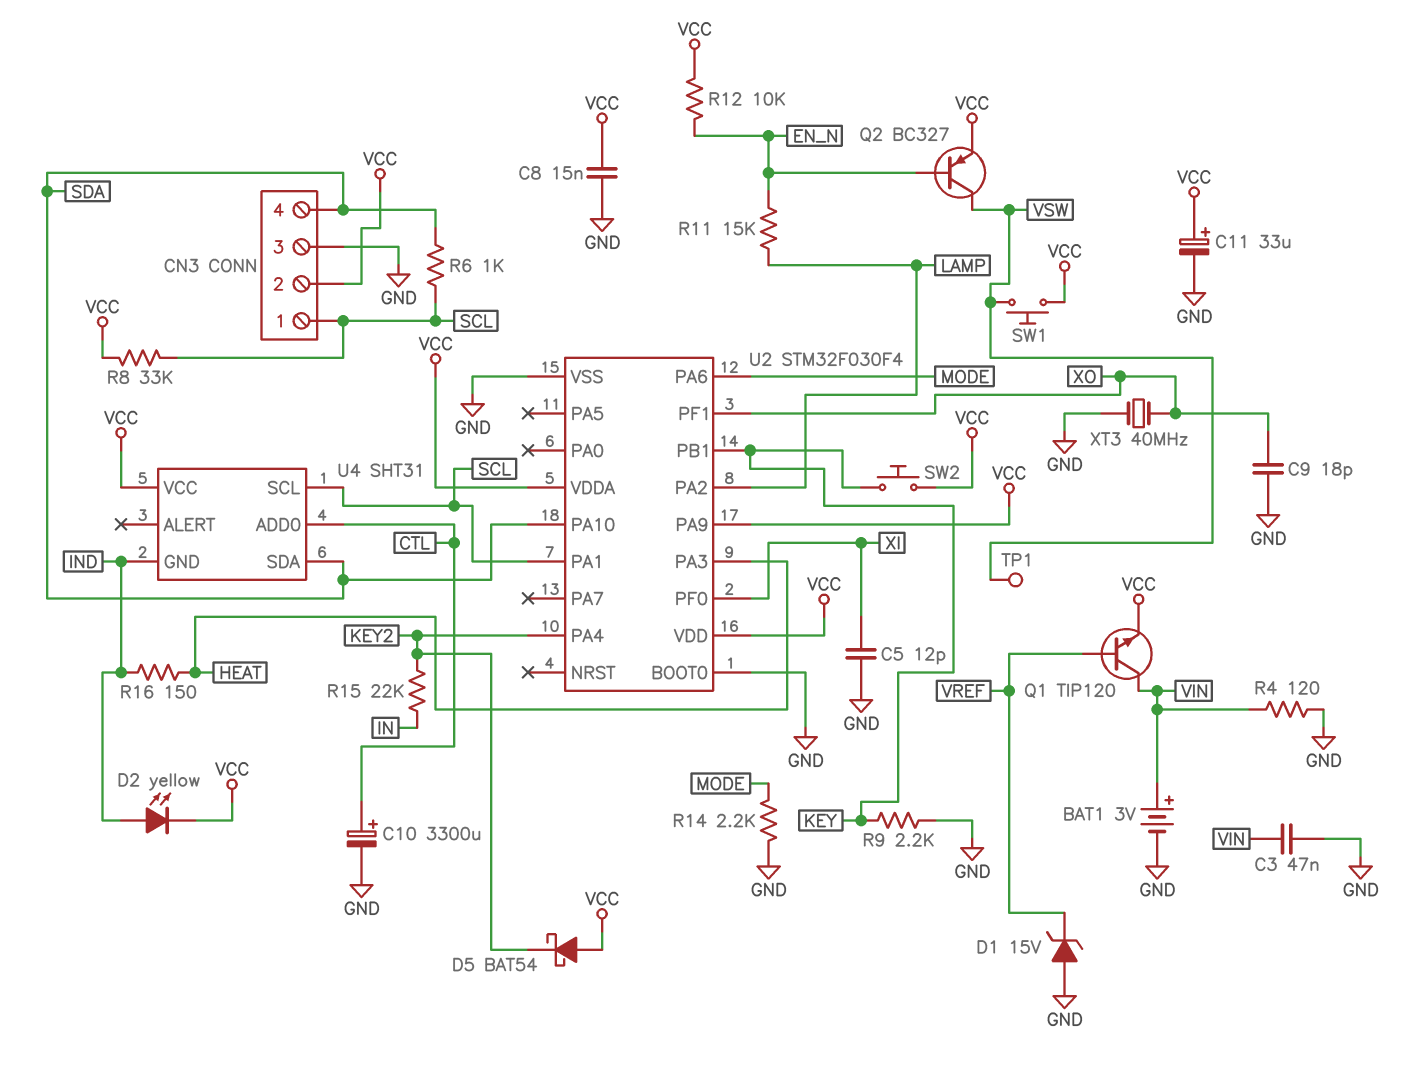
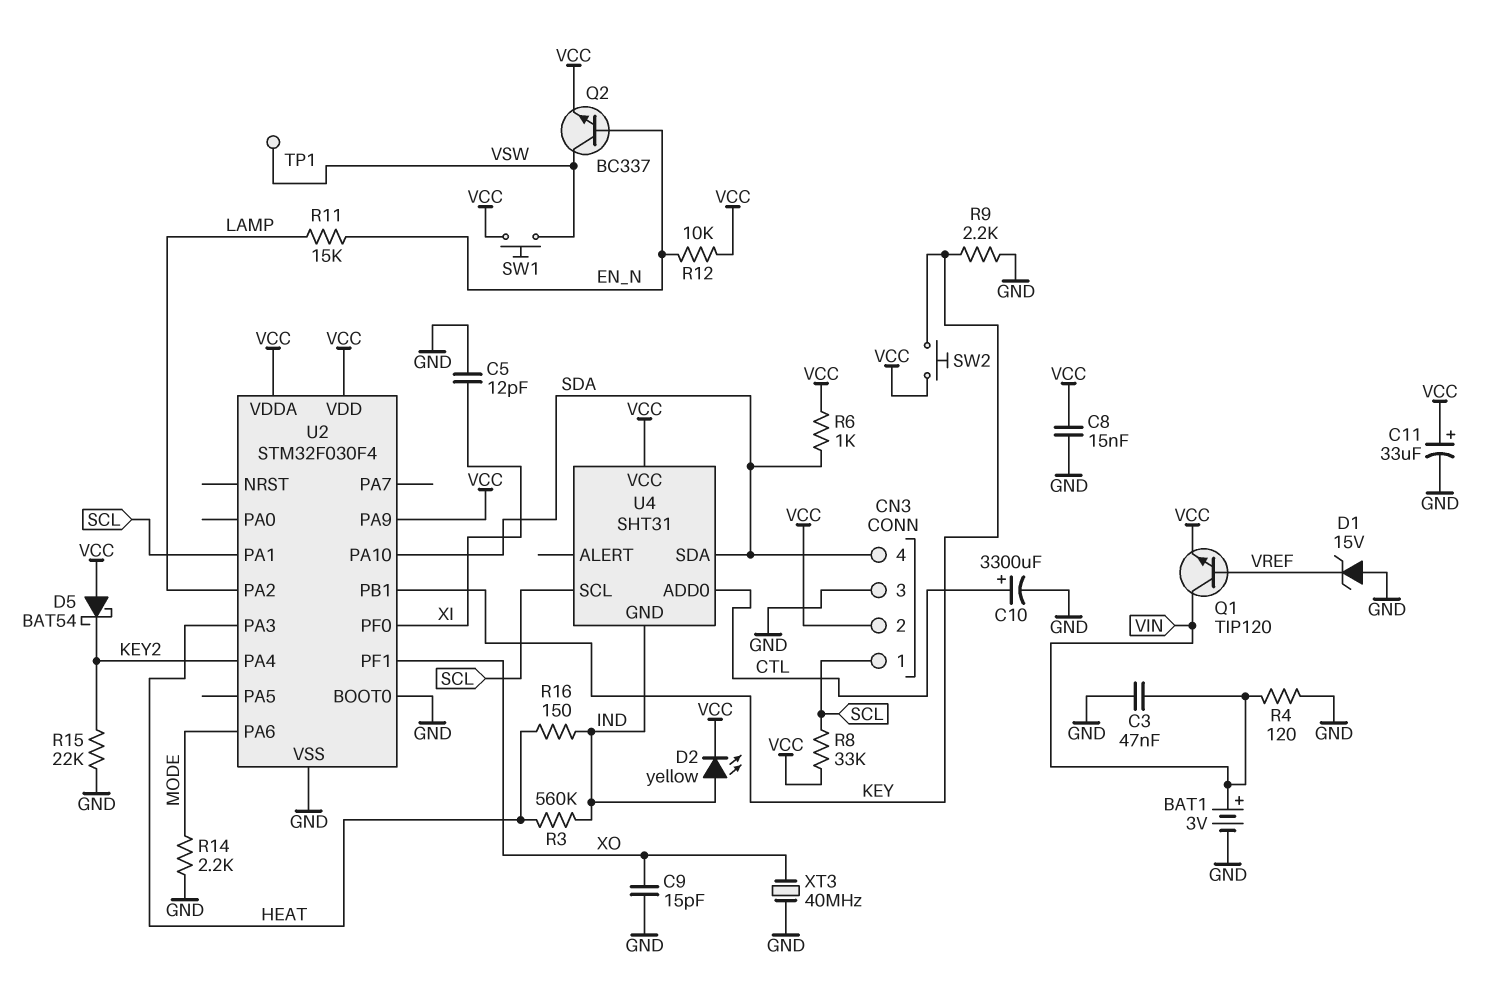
C9: 18pF (GND, XO) -> 15pF (GND, XO)
Q2: PNP BC327 (B EN_N, C VSW, E VCC) -> NPN BC337 (B EN_N, C VSW, E VCC)
R3: none -> 560k (HEAT, IND)
R6: 1k (SCL, SDA) -> 1k (SDA, VCC)
R15: 22k (IN, KEY2) -> 22k (GND, KEY2)

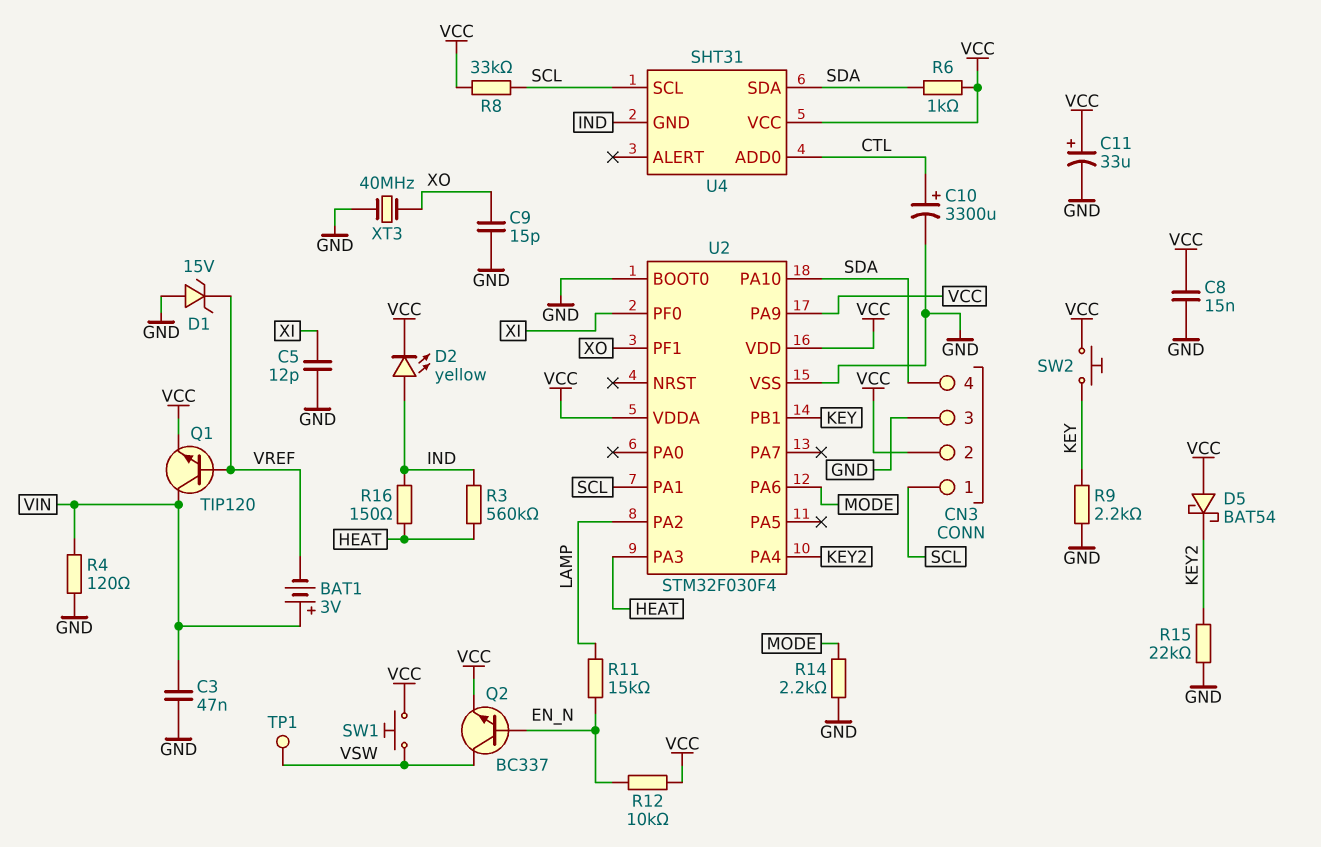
BAT1: 3V (plus VIN, minus GND) -> 3V (plus VIN, minus VREF)

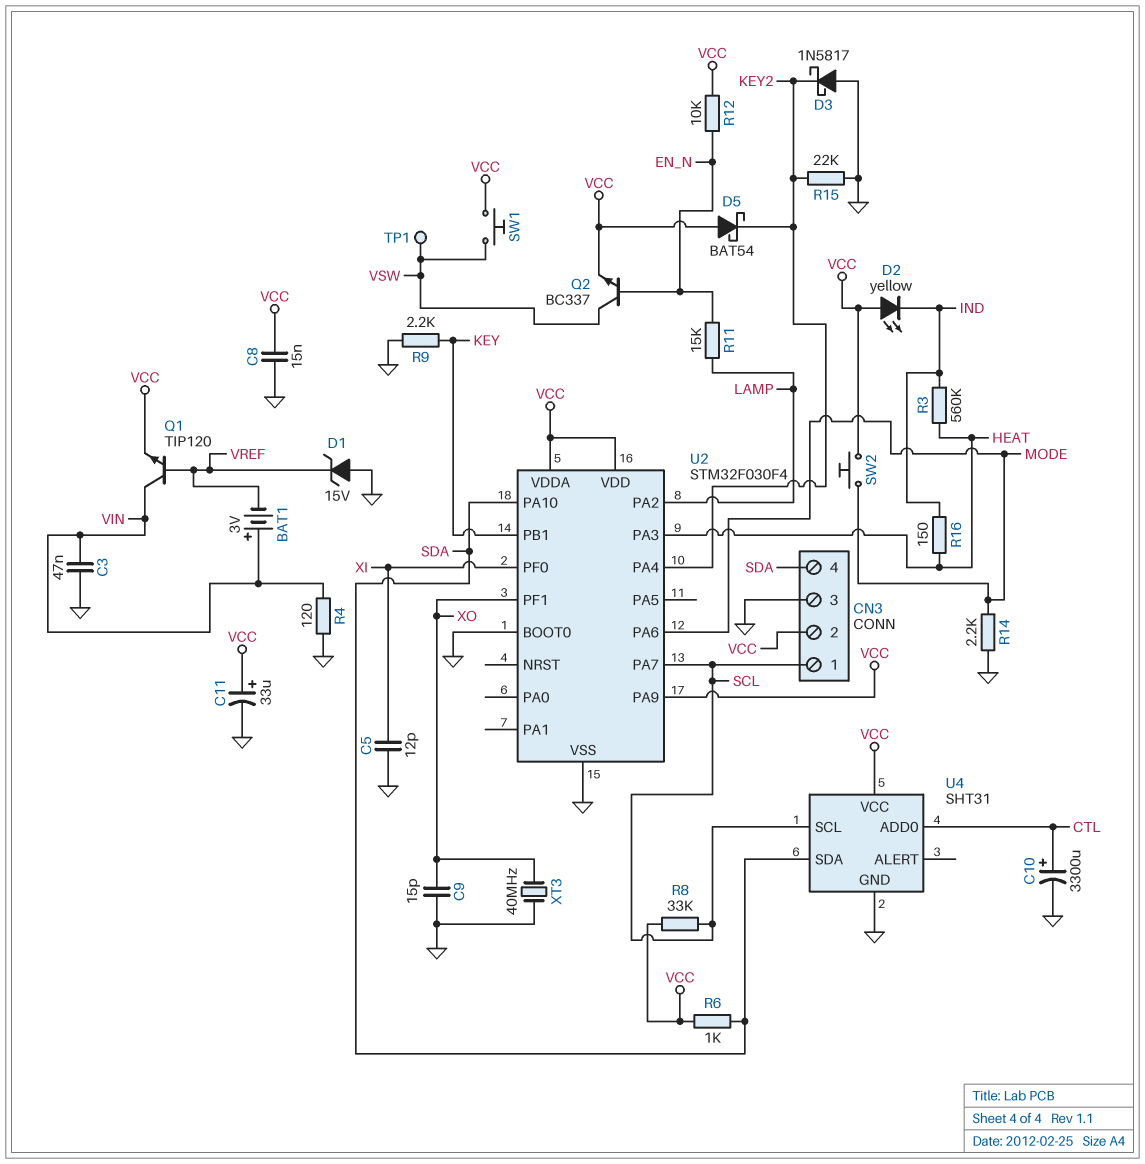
D2: LED yellow (A IND, K VCC) -> LED yellow (A VCC, K IND)
D3: none -> schottky 1N5817 (A GND, K KEY2)
SW2: button (KEY, VCC) -> button (MODE, VCC)
U2 pin PA1: SCL -> none
U2 pin PA7: none -> SCL
U4 pin GND: IND -> GND

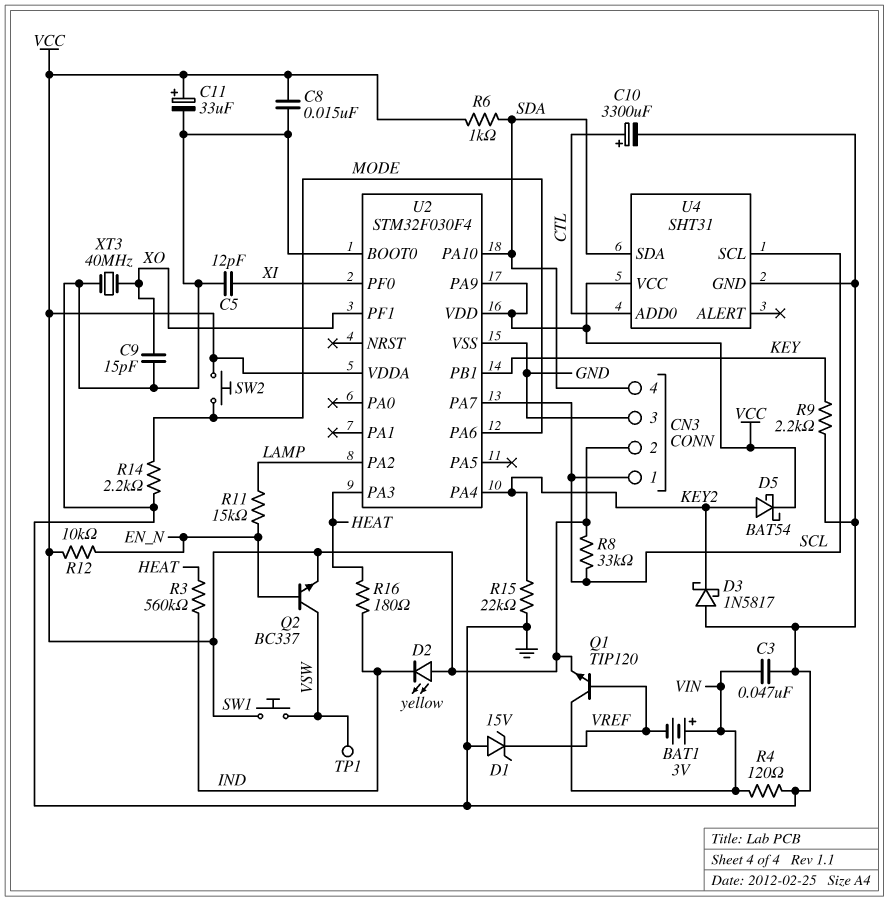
D5: schottky BAT54 (A VCC, K KEY2) -> schottky BAT54 (A KEY2, K VCC)
R16: 150 (HEAT, IND) -> 180 (HEAT, IND)

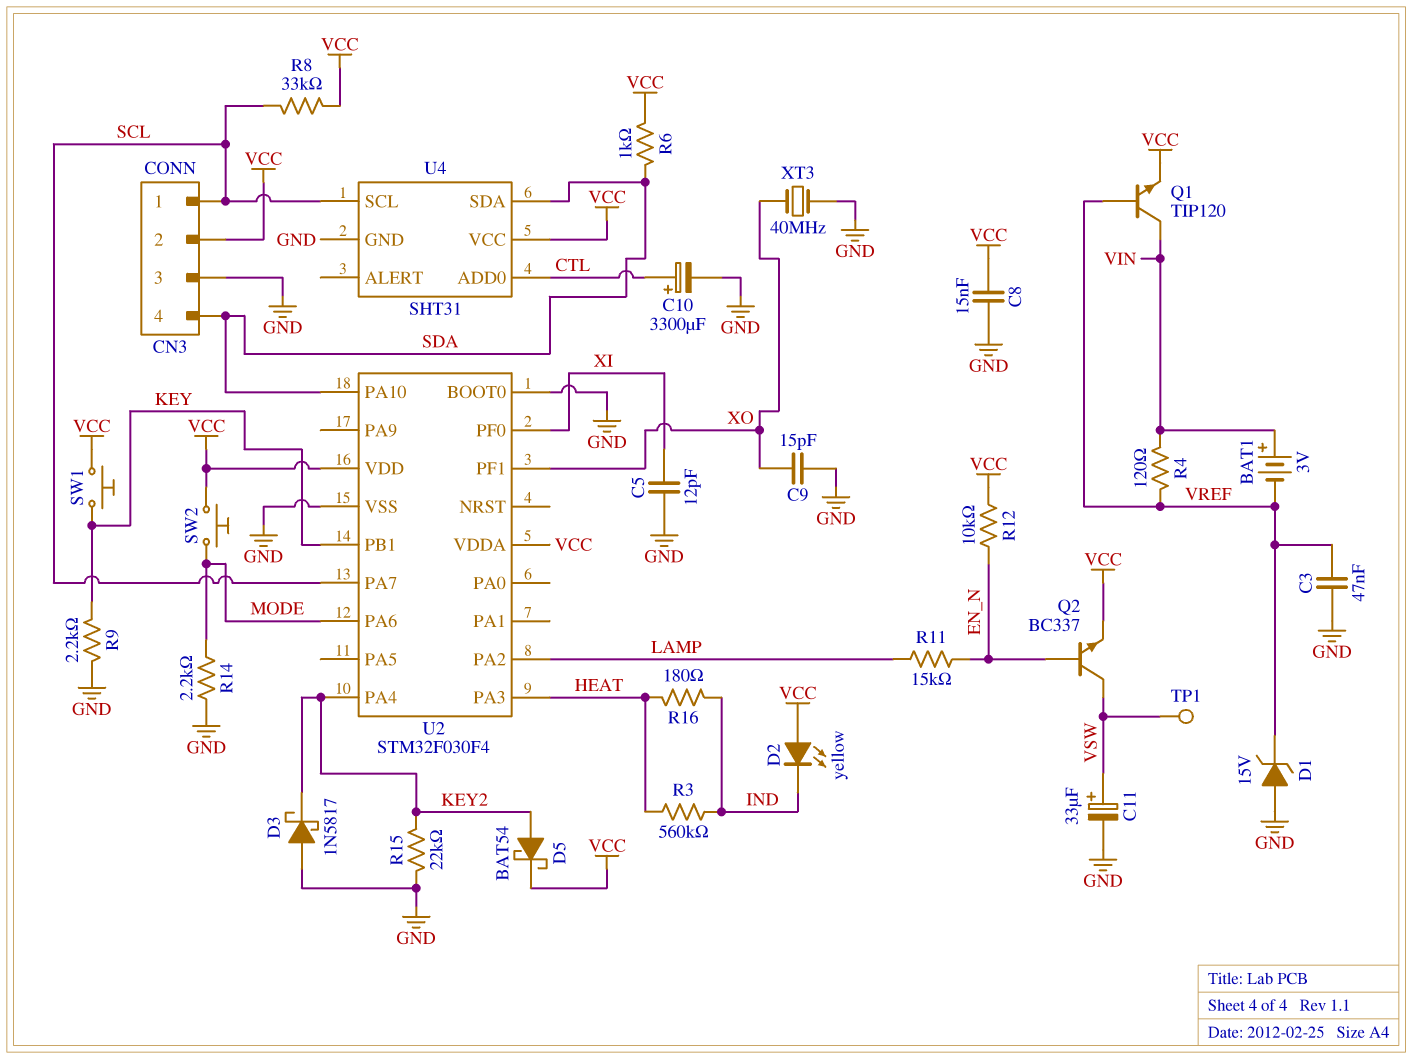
C3: 47nF (GND, VIN) -> 47nF (GND, VREF)
C11: 33uF (plus VCC, minus GND) -> 33uF (plus VSW, minus GND)
R4: 120 (GND, VIN) -> 120 (VIN, VREF)
SW1: button (VCC, VSW) -> button (KEY, VCC)
U2 pin PA9: VCC -> none

